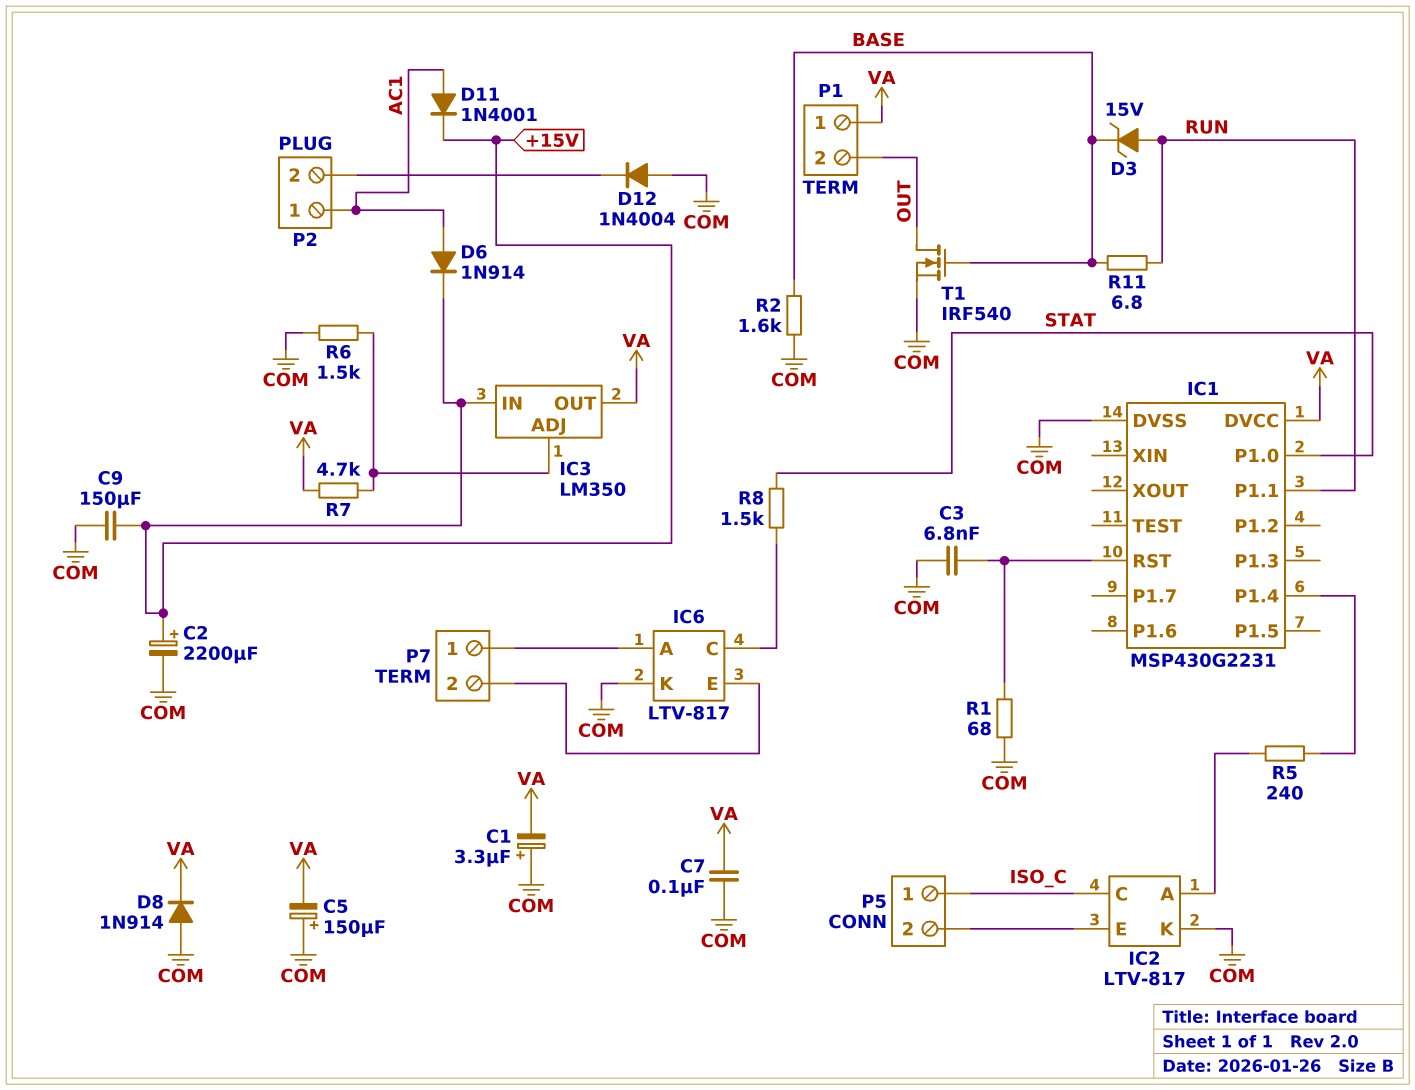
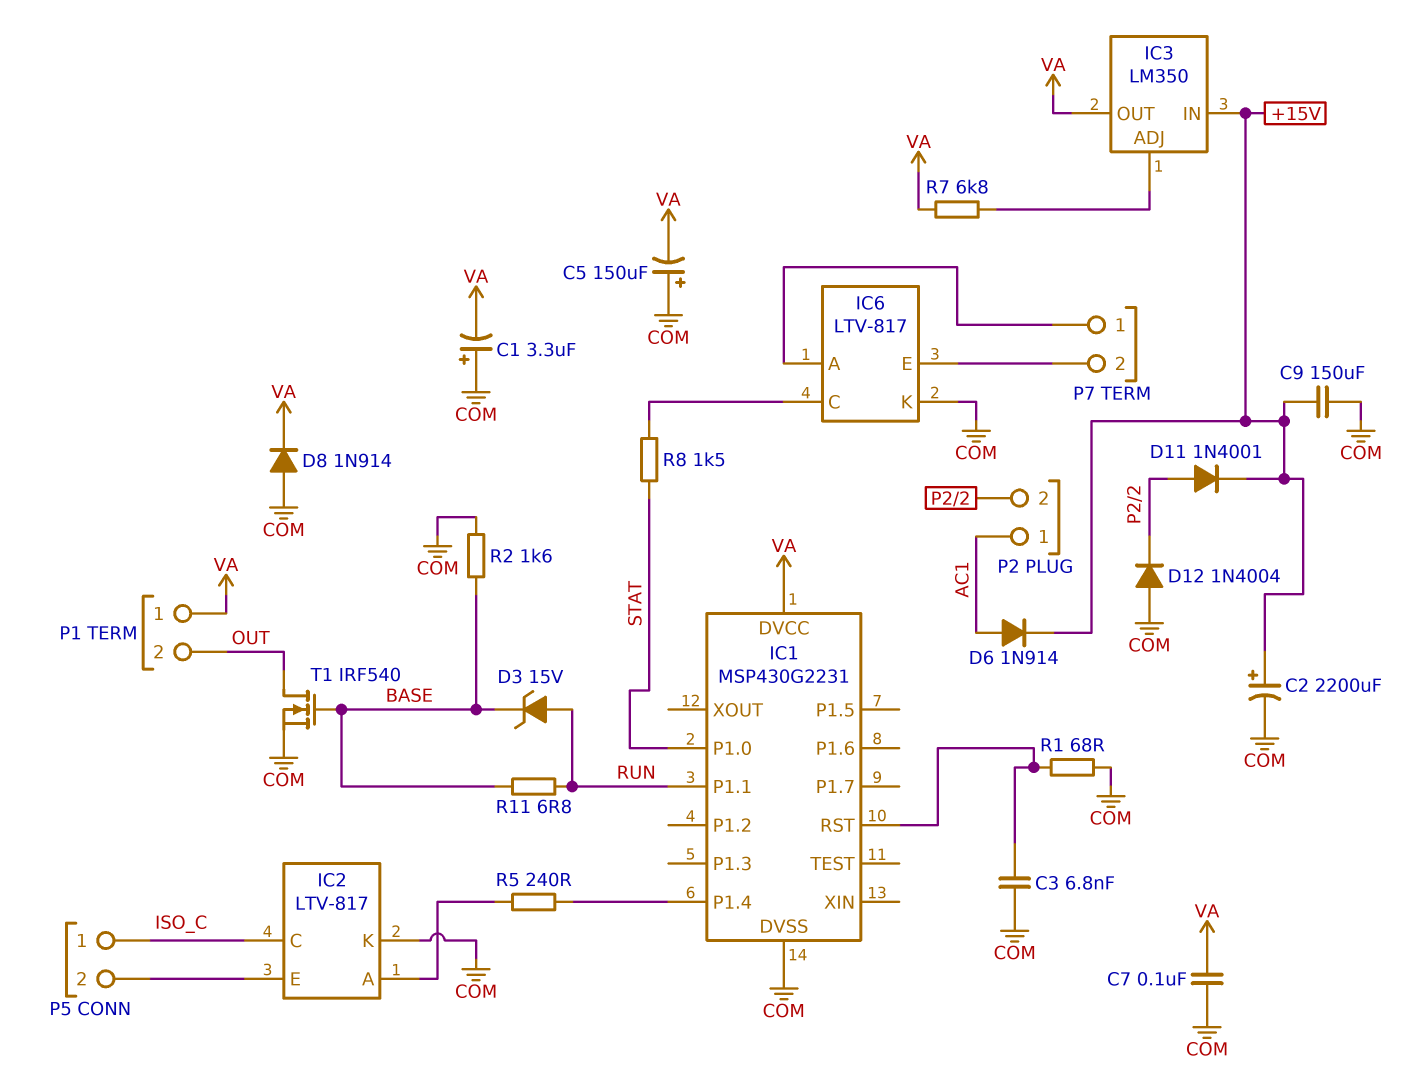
D11: diode 1N4001 (A AC1, K +15V) -> diode 1N4001 (A P2/2, K +15V)
R6: 1.5k (COM, IC3/ADJ) -> none
R7: 4.7k (IC3/ADJ, VA) -> 6.8k (IC3/ADJ, VA)

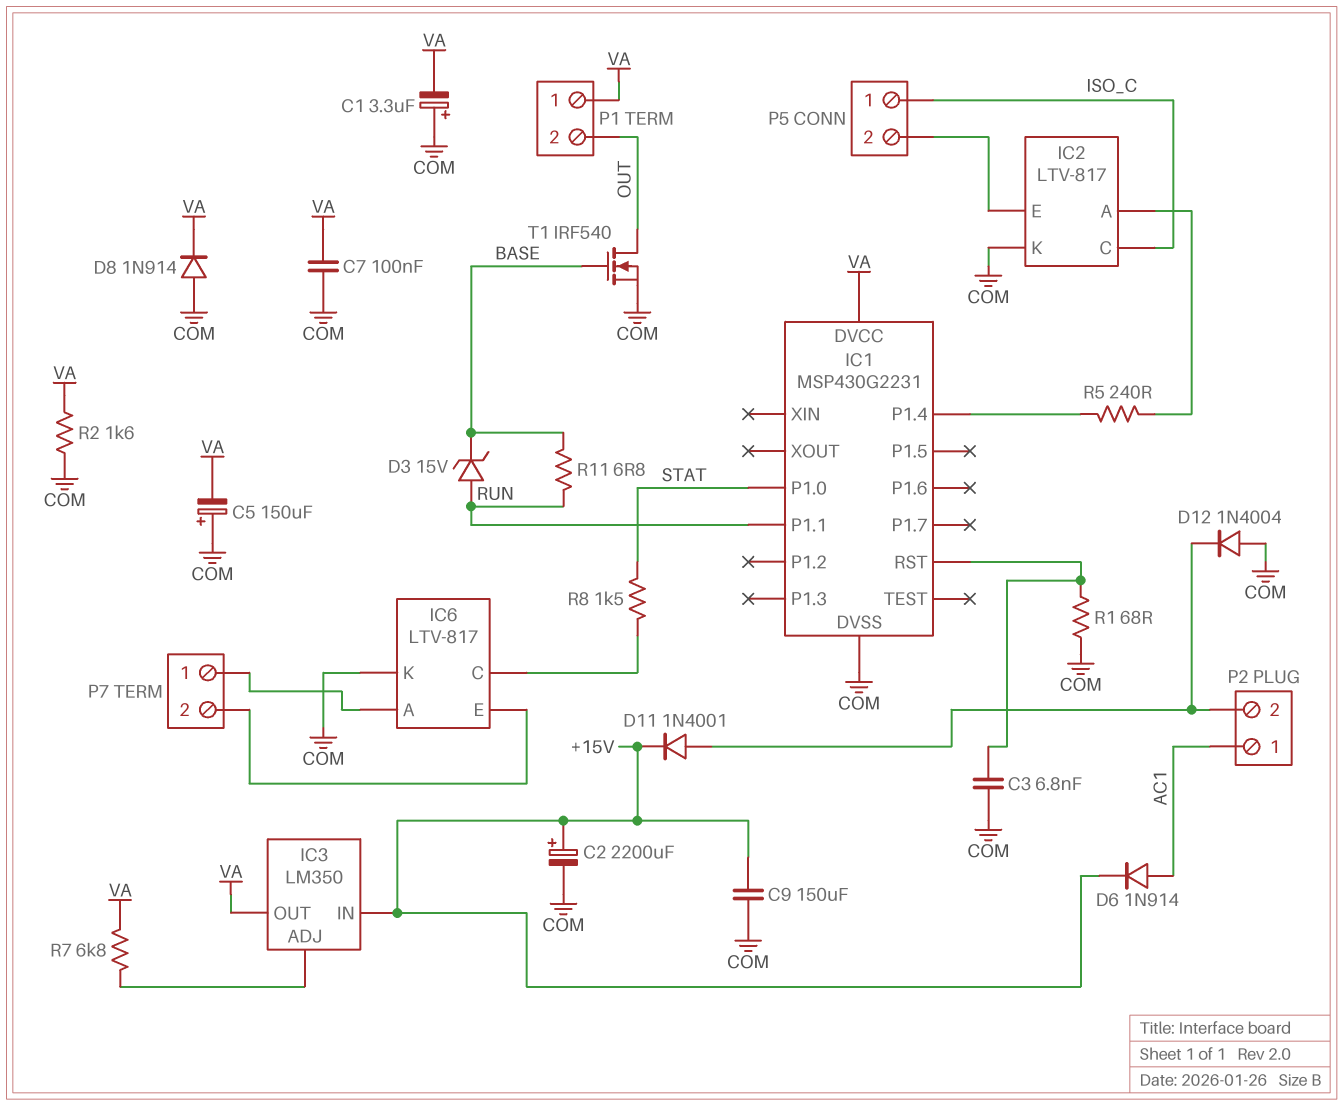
R2: 1.6k (BASE, COM) -> 1.6k (COM, VA)

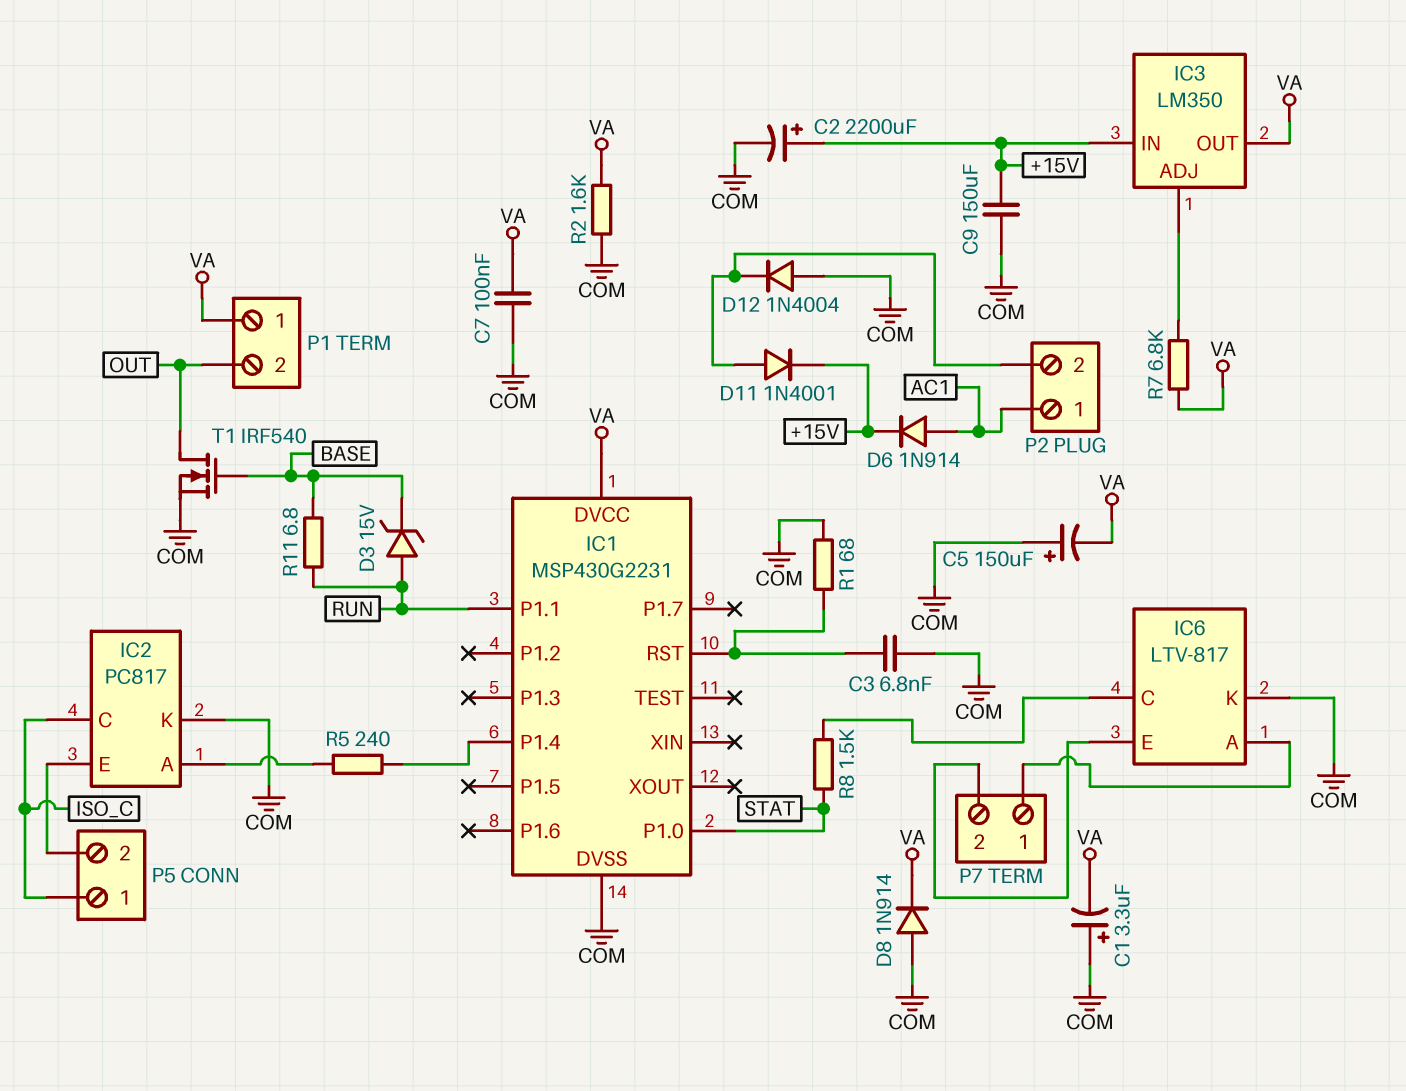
IC2: LTV-817 -> PC817

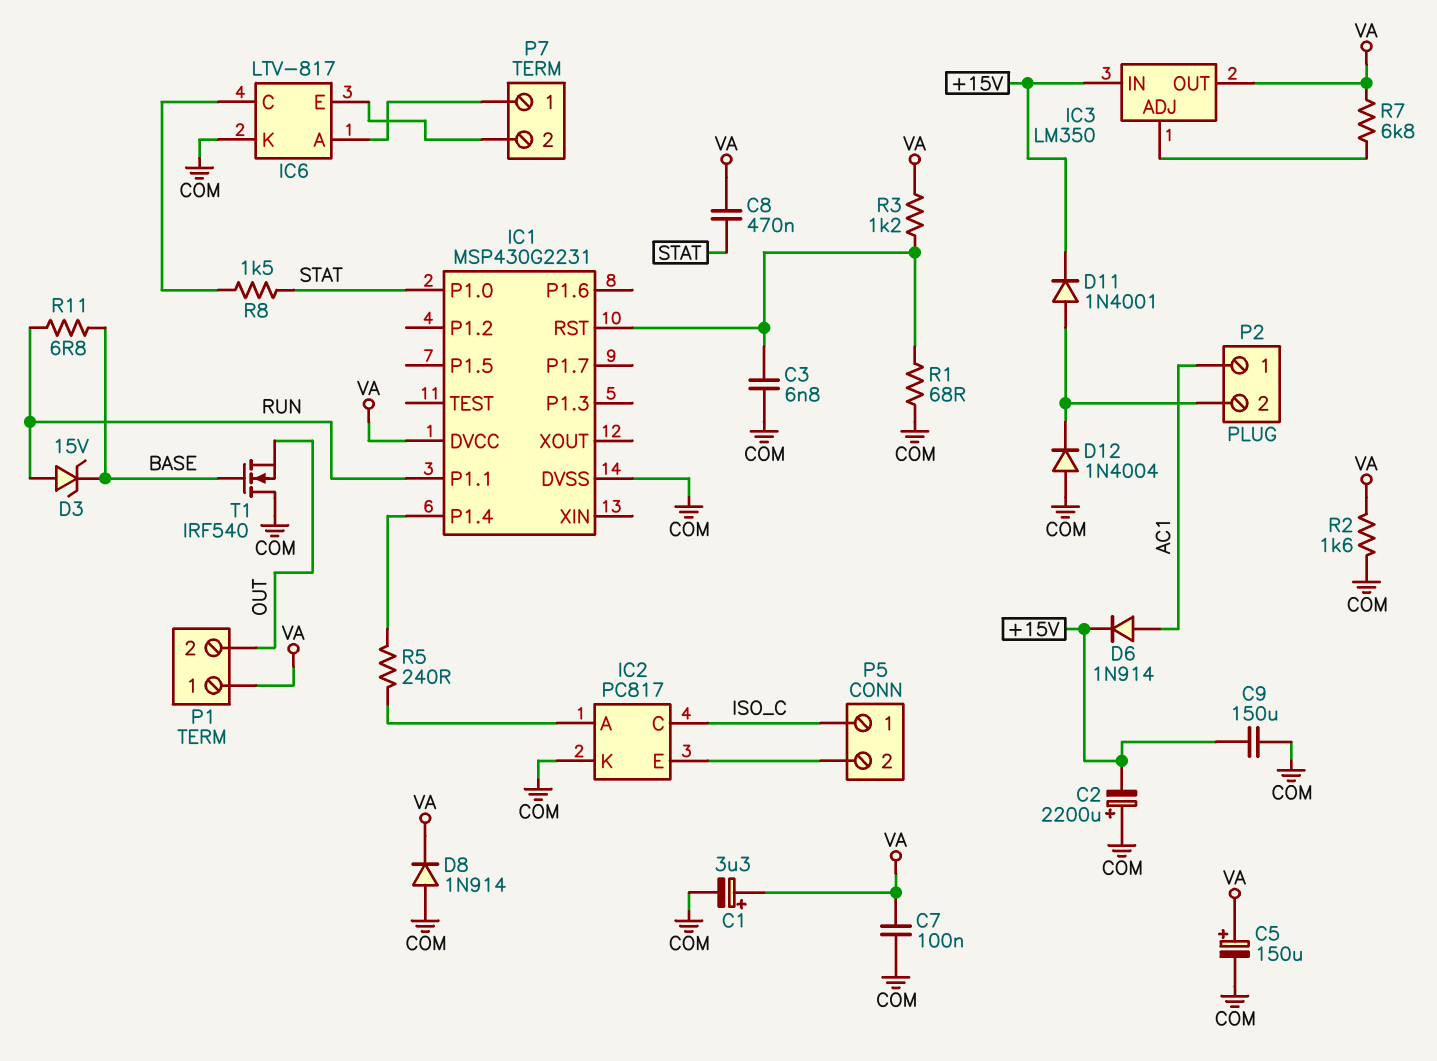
C1: 3.3uF (plus COM, minus VA) -> 3.3uF (plus VA, minus COM)
C2: 2200uF (plus +15V, minus COM) -> 2200uF (plus COM, minus +15V)
C5: 150uF (plus COM, minus VA) -> 150uF (plus VA, minus COM)
C8: none -> 470nF (STAT, VA)
R3: none -> 1.2k (IC1/RST, VA)
T1: NMOS IRF540 (G BASE, D OUT, S COM) -> NMOS IRF540 (G BASE, D COM, S OUT)

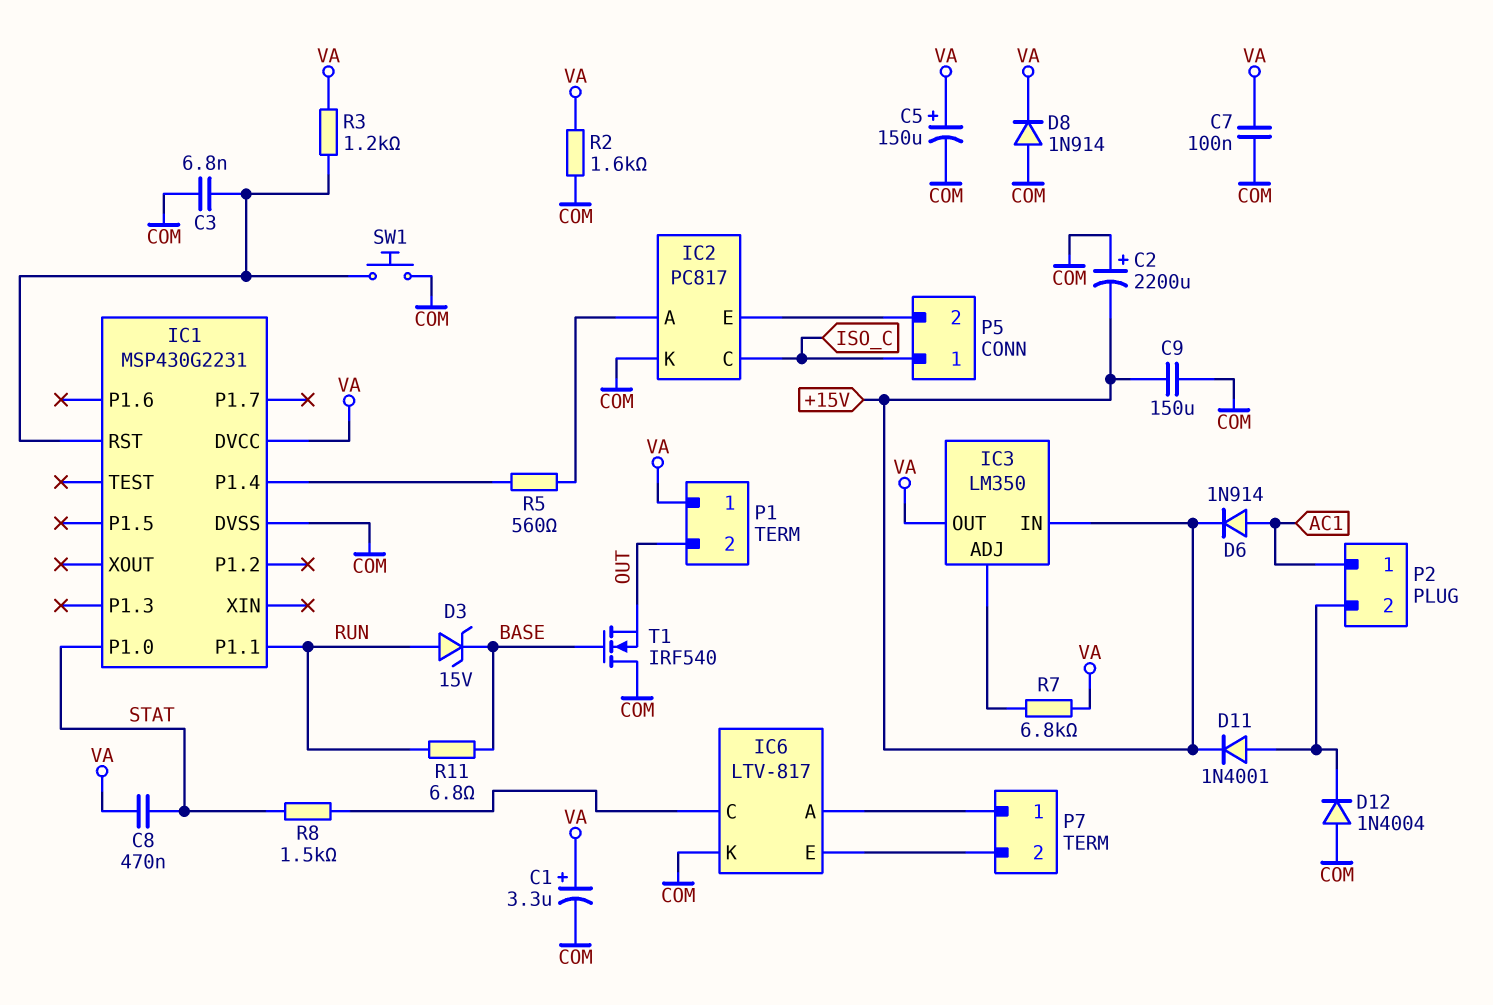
R1: 68 (COM, IC1/RST) -> none
R5: 240 (IC1/P1.4, IC2/A) -> 560 (IC1/P1.4, IC2/A)
SW1: none -> button (COM, IC1/RST)

